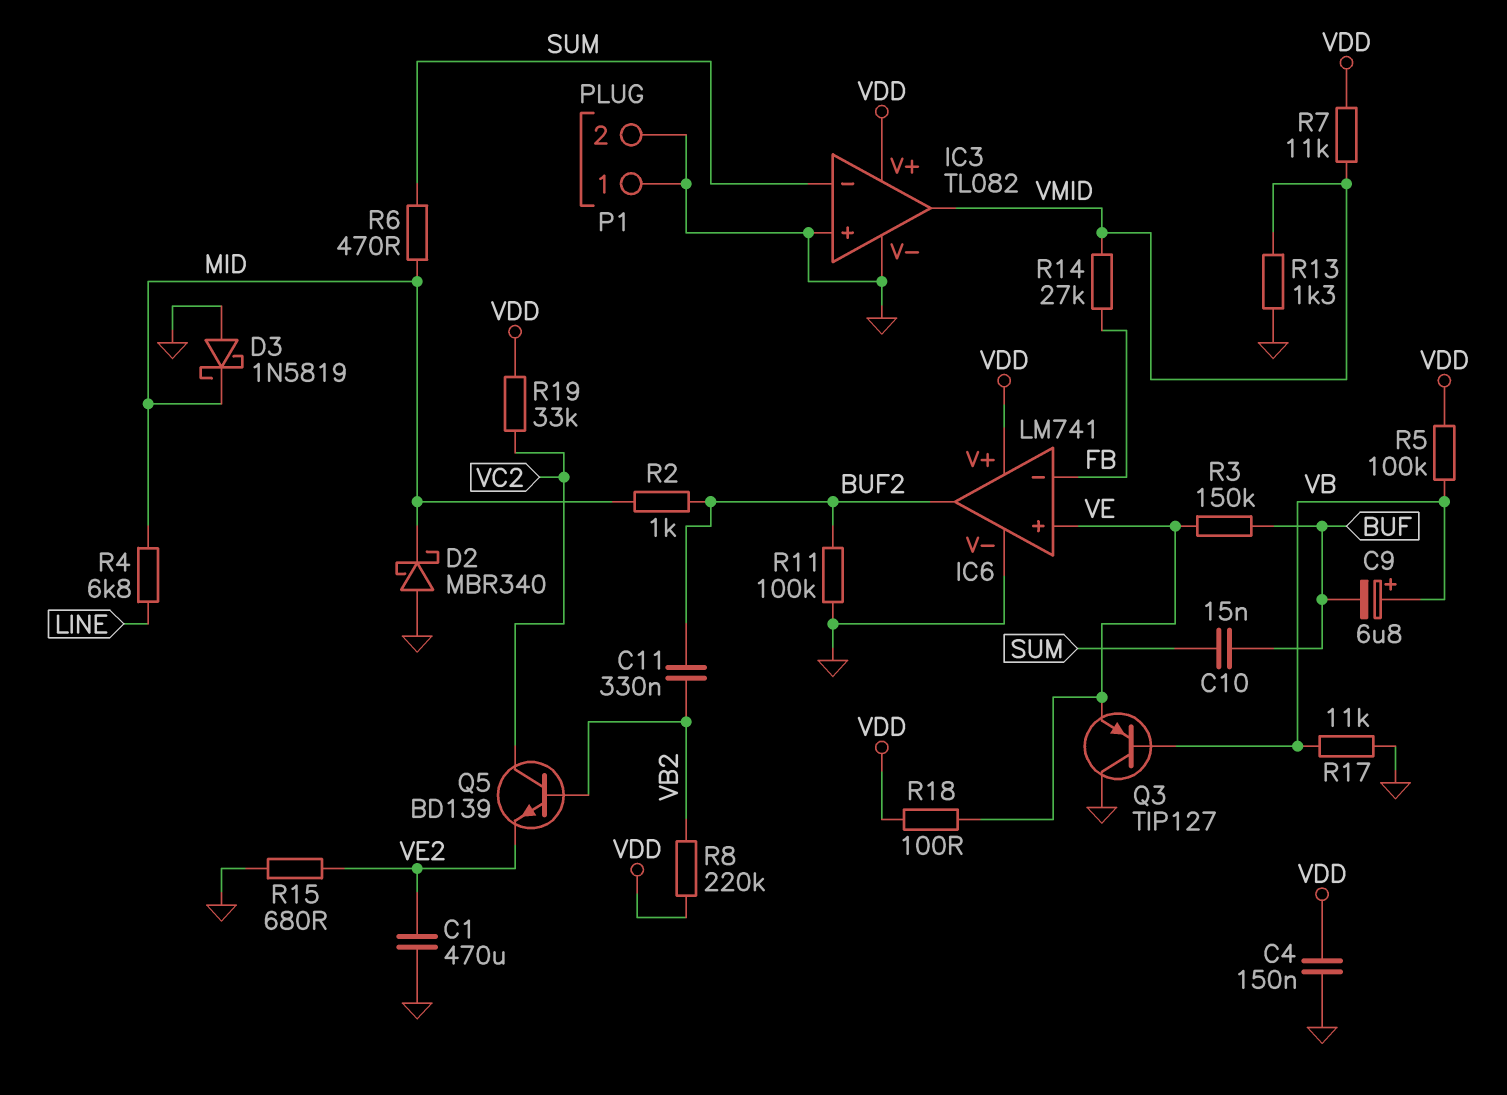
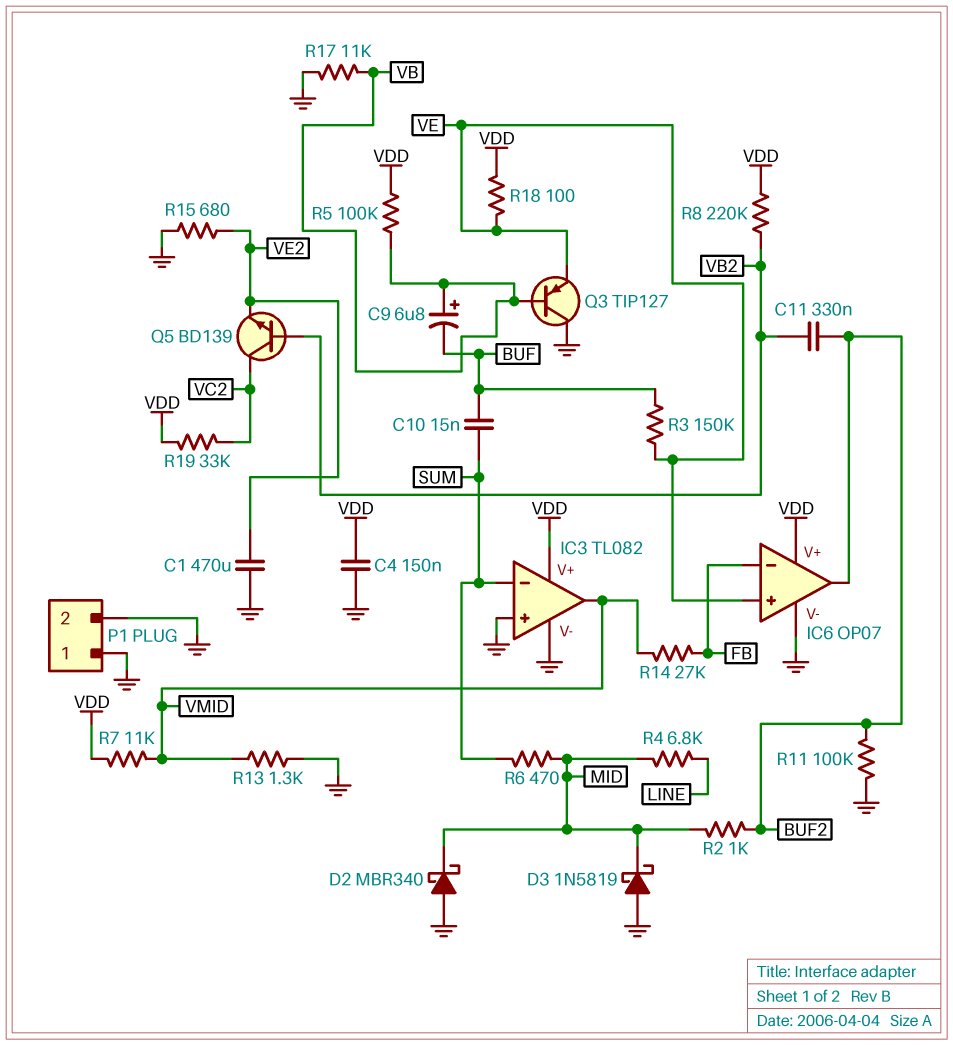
IC6: LM741 -> OP07

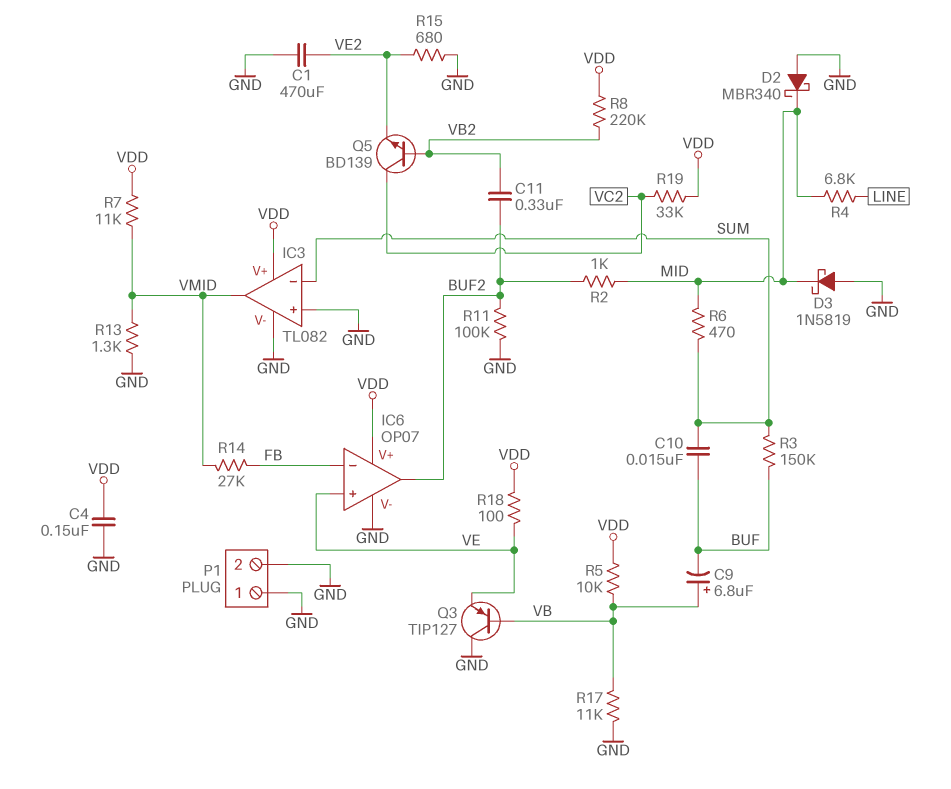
R3: 150k (BUF, VE) -> 150k (BUF, SUM)
R5: 100k (VB, VDD) -> 10k (VB, VDD)

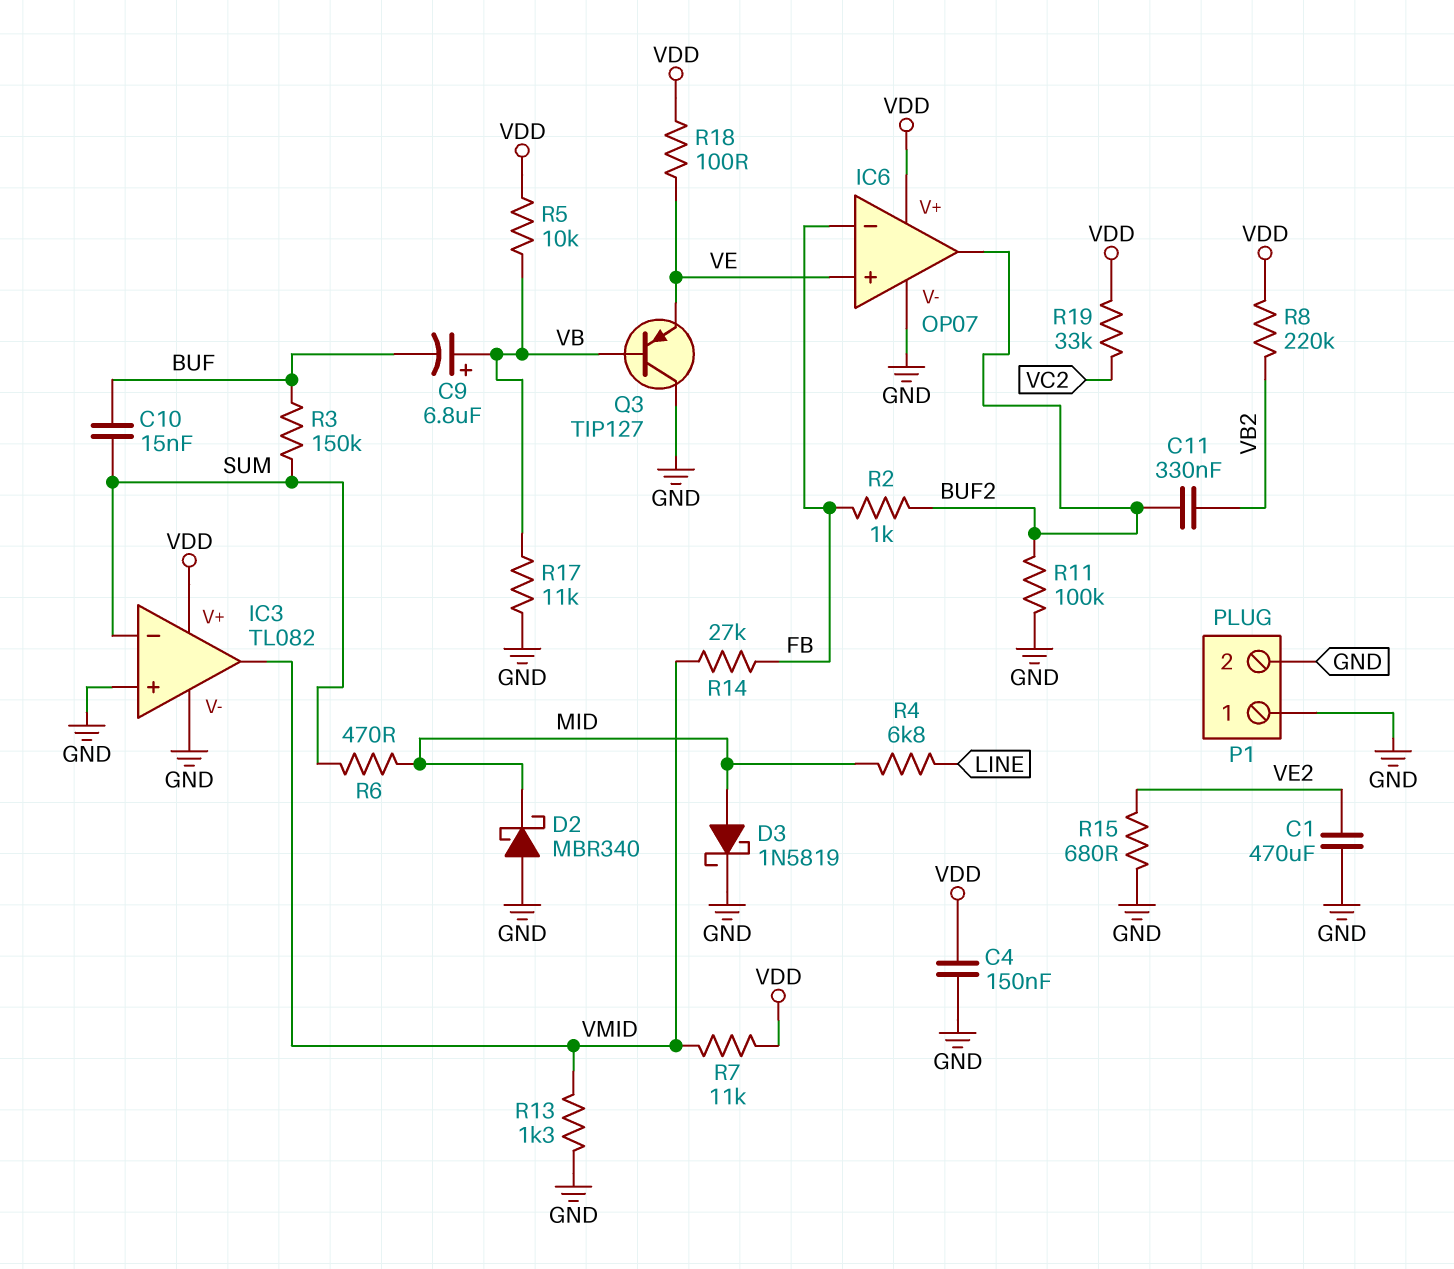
D3: schottky 1N5819 (A GND, K MID) -> schottky 1N5819 (A MID, K GND)
Q5: NPN BD139 (B VB2, C VC2, E VE2) -> none
R2: 1k (BUF2, MID) -> 1k (BUF2, FB)

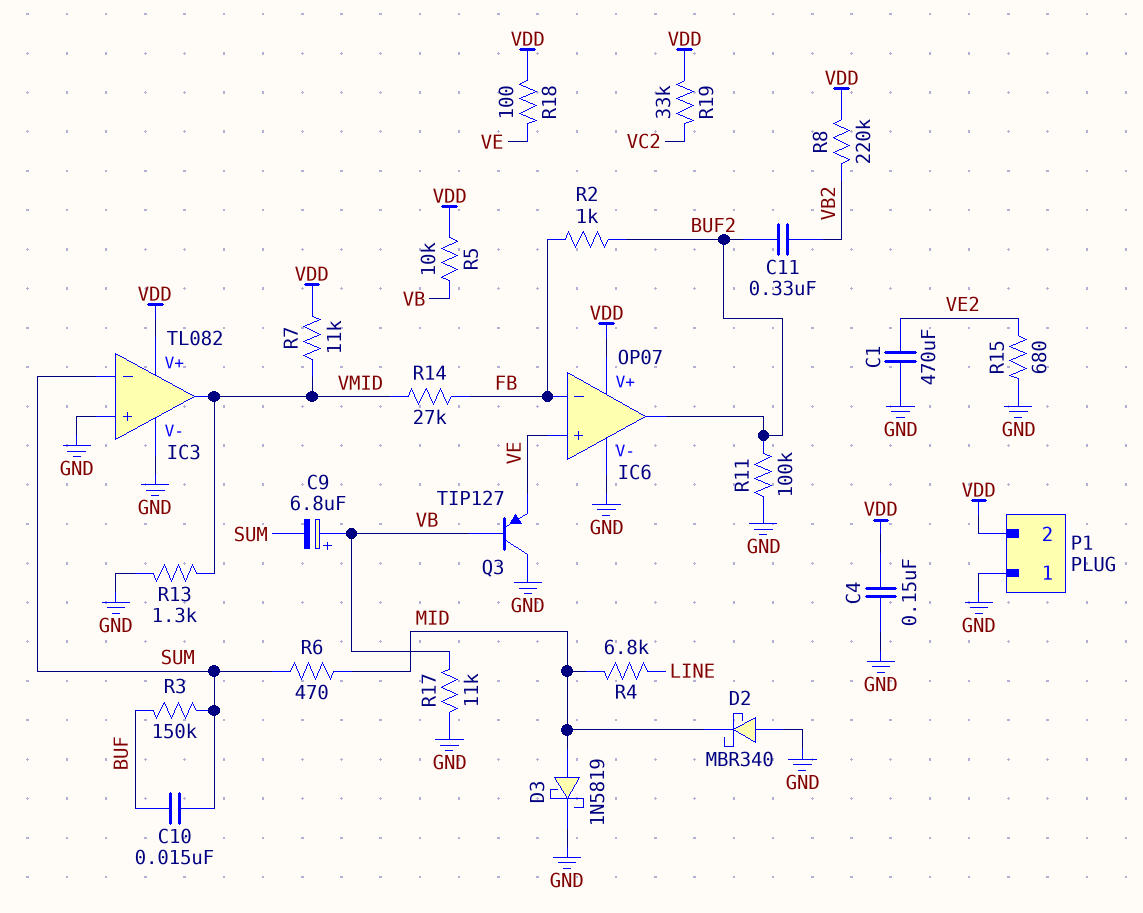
C9: 6.8uF (plus VB, minus BUF) -> 6.8uF (plus VB, minus SUM)
P1 pin 2: GND -> VDD

